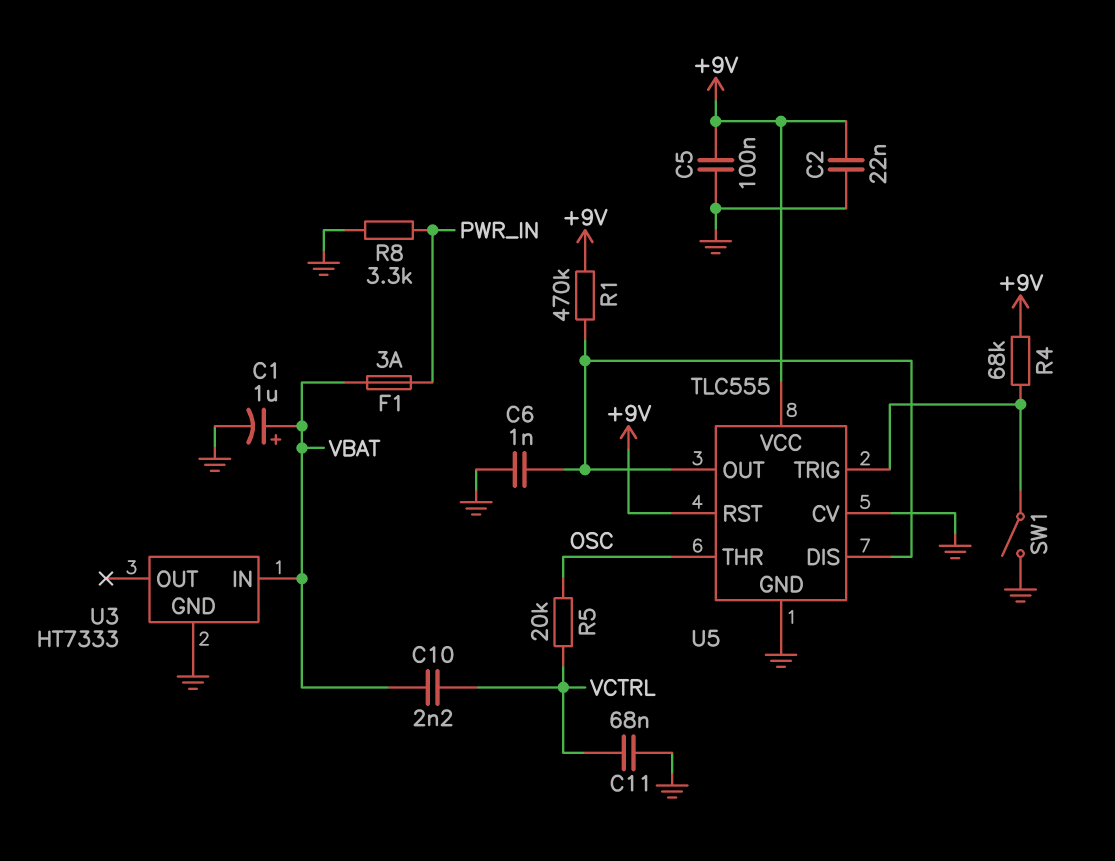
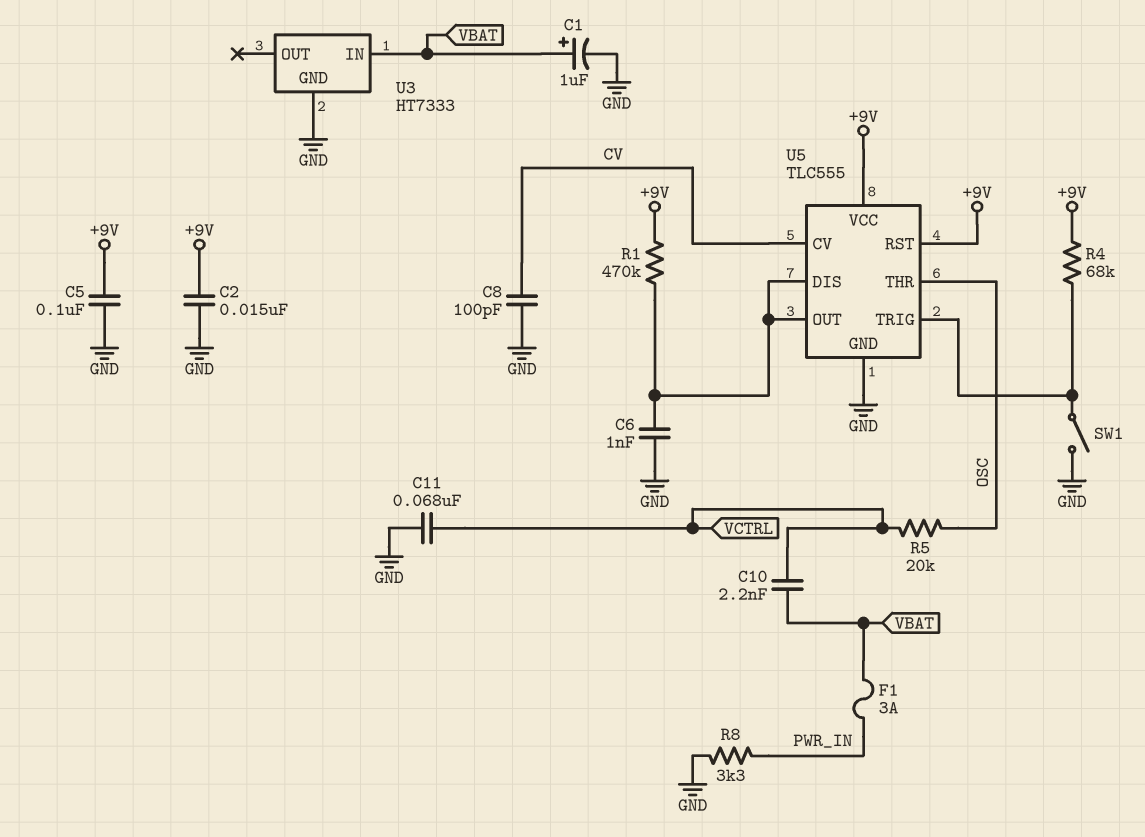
C2: 22nF (+9V, GND) -> 15nF (+9V, GND)
C8: none -> 100pF (CV, GND)
U5 pin CV: GND -> CV

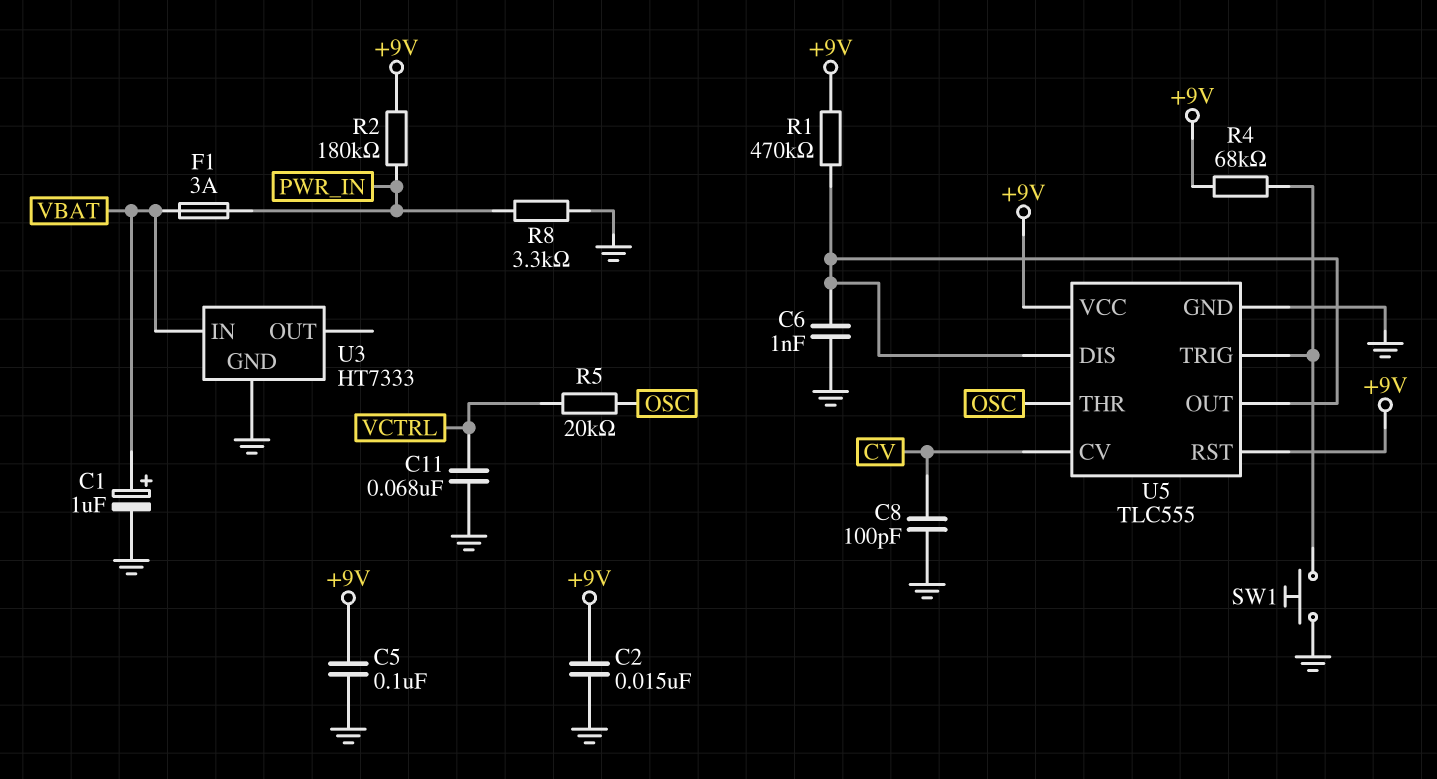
C10: 2.2nF (VBAT, VCTRL) -> none
R2: none -> 180k (+9V, PWR_IN)
SW1: switch (GND, U5/TRIG) -> button (GND, U5/TRIG)

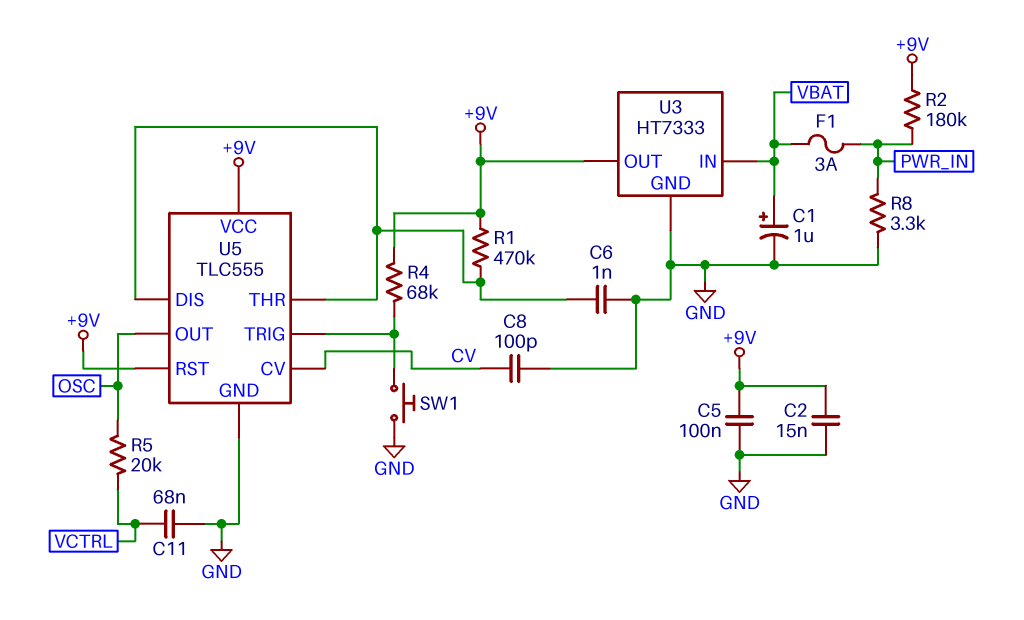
U3 pin OUT: none -> +9V
U5 pin OUT: U5/DIS -> OSC
U5 pin THR: OSC -> U5/DIS

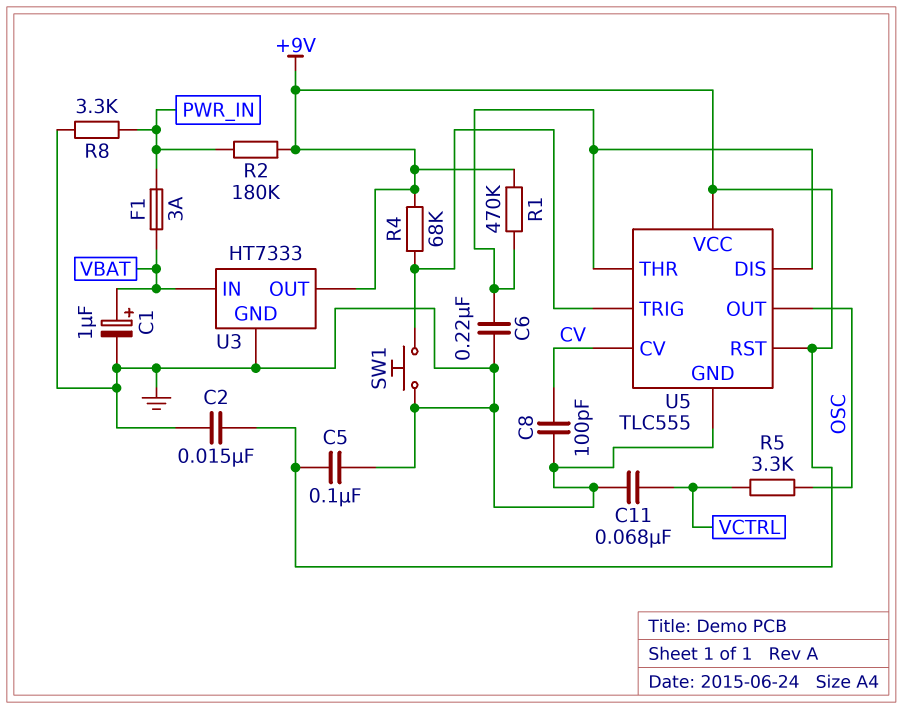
C6: 1nF (GND, U5/DIS) -> 220nF (GND, U5/DIS)
R5: 20k (OSC, VCTRL) -> 3.3k (OSC, VCTRL)

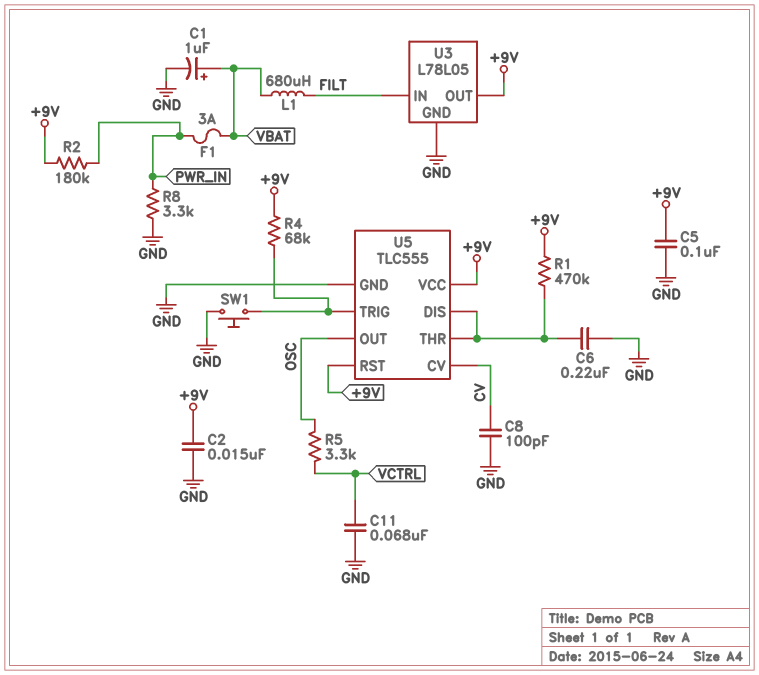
L1: none -> 680uH (FILT, VBAT)
U3: HT7333 -> L78L05
U3 pin IN: VBAT -> FILT

